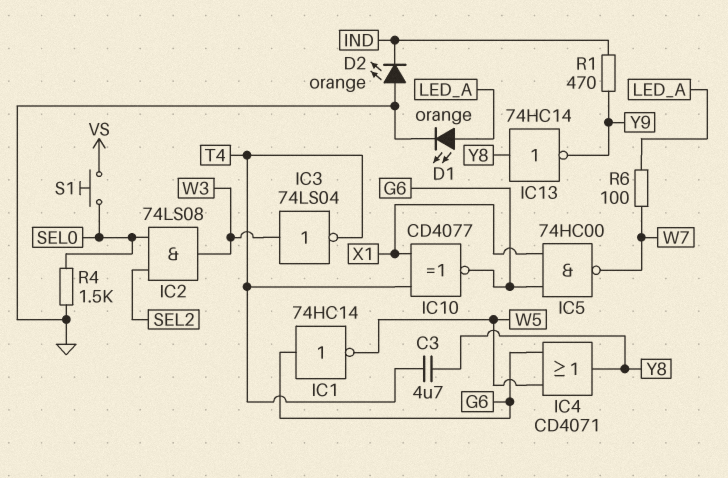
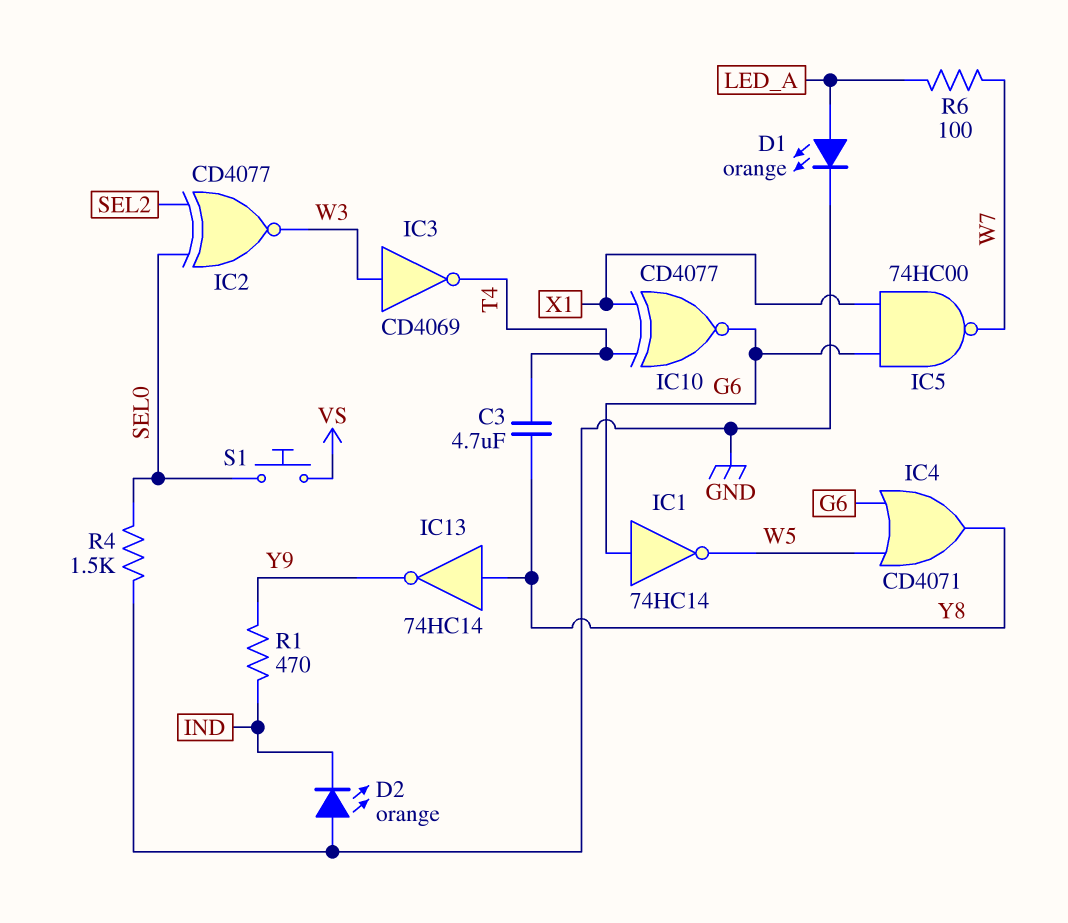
IC2: AND 74LS08 (in SEL0, in SEL2, out W3) -> XNOR CD4077 (in SEL0, in SEL2, out W3)
IC3: NOT 74LS04 (in W3, out T4) -> NOT CD4069 (in W3, out T4)

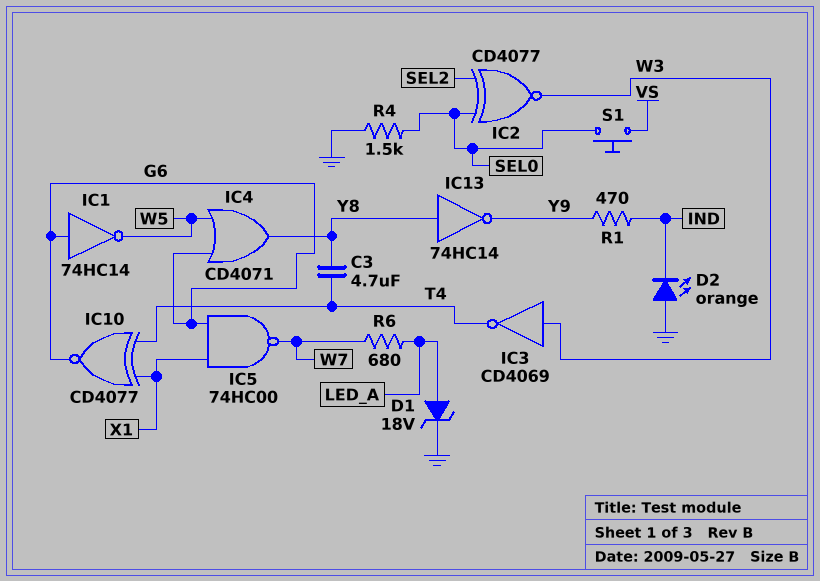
D1: LED orange (A LED_A, K GND) -> zener 18V (A LED_A, K GND)
R6: 100 (LED_A, W7) -> 680 (LED_A, W7)

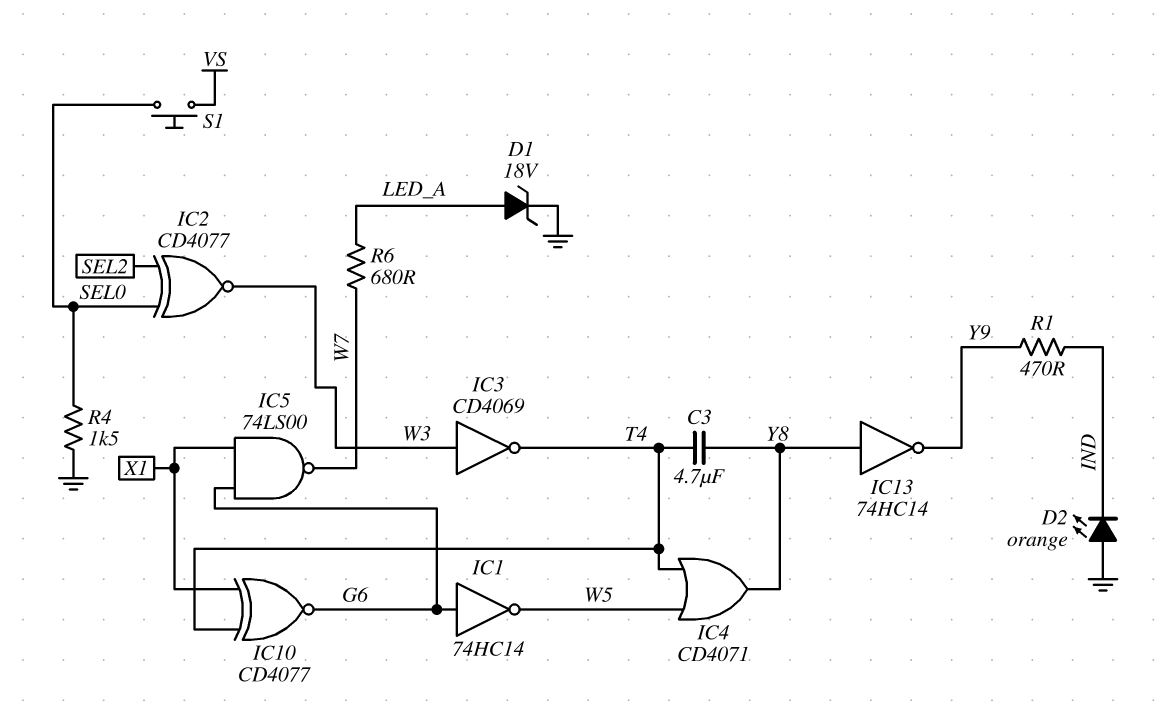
IC4: OR CD4071 (in G6, in W5, out Y8) -> OR CD4071 (in T4, in W5, out Y8)
IC5: NAND 74HC00 (in G6, in X1, out W7) -> NAND 74LS00 (in G6, in X1, out W7)

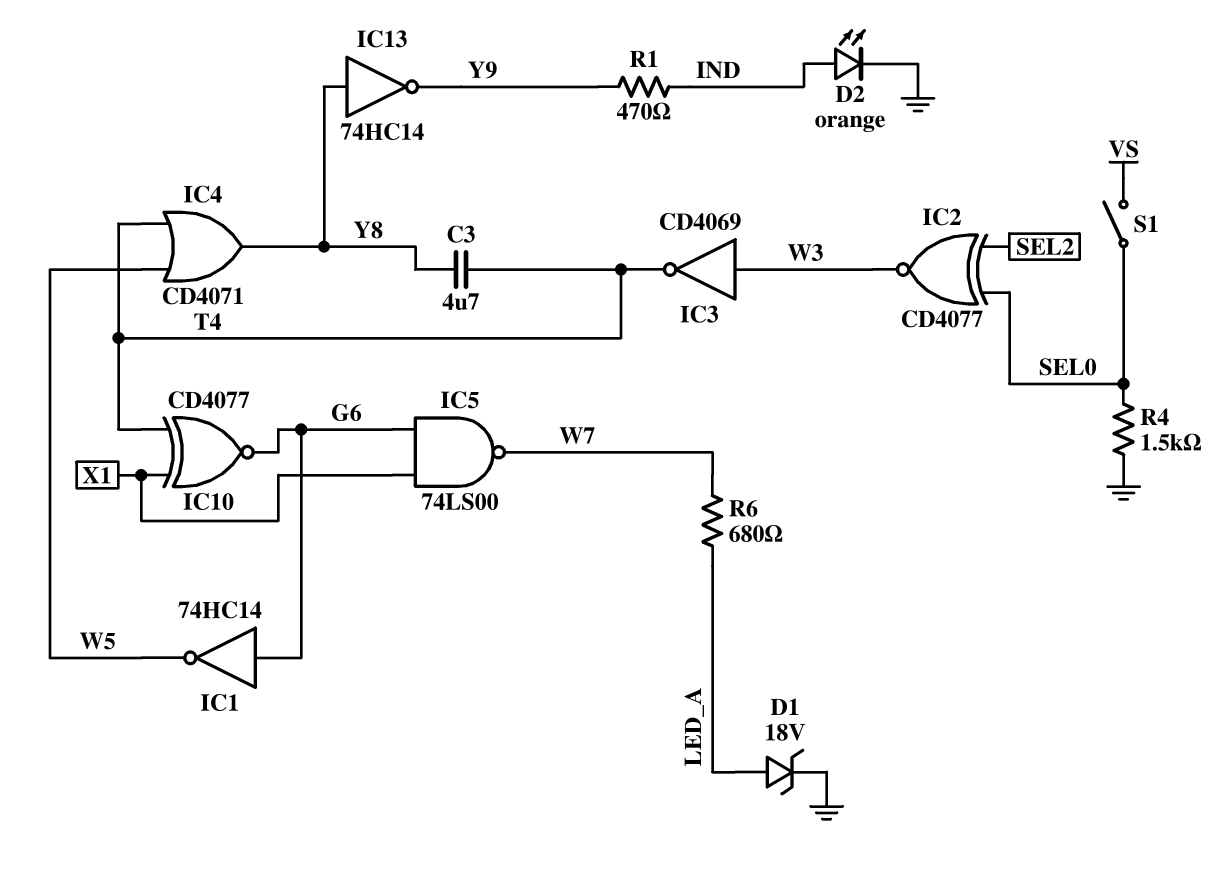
D2: LED orange (A GND, K IND) -> LED orange (A IND, K GND)
S1: button (SEL0, VS) -> switch (SEL0, VS)

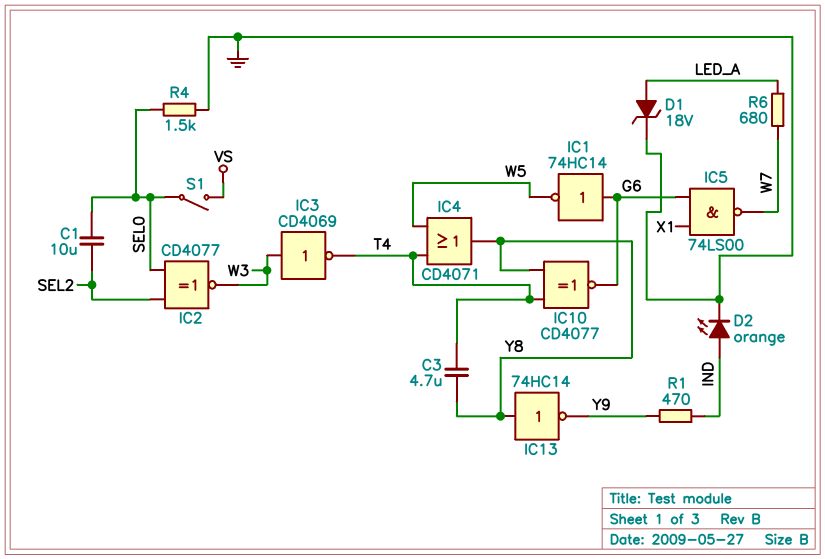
C1: none -> 10uF (SEL0, SEL2)
IC10: XNOR CD4077 (in T4, in X1, out G6) -> XNOR CD4077 (in T4, in Y8, out G6)

